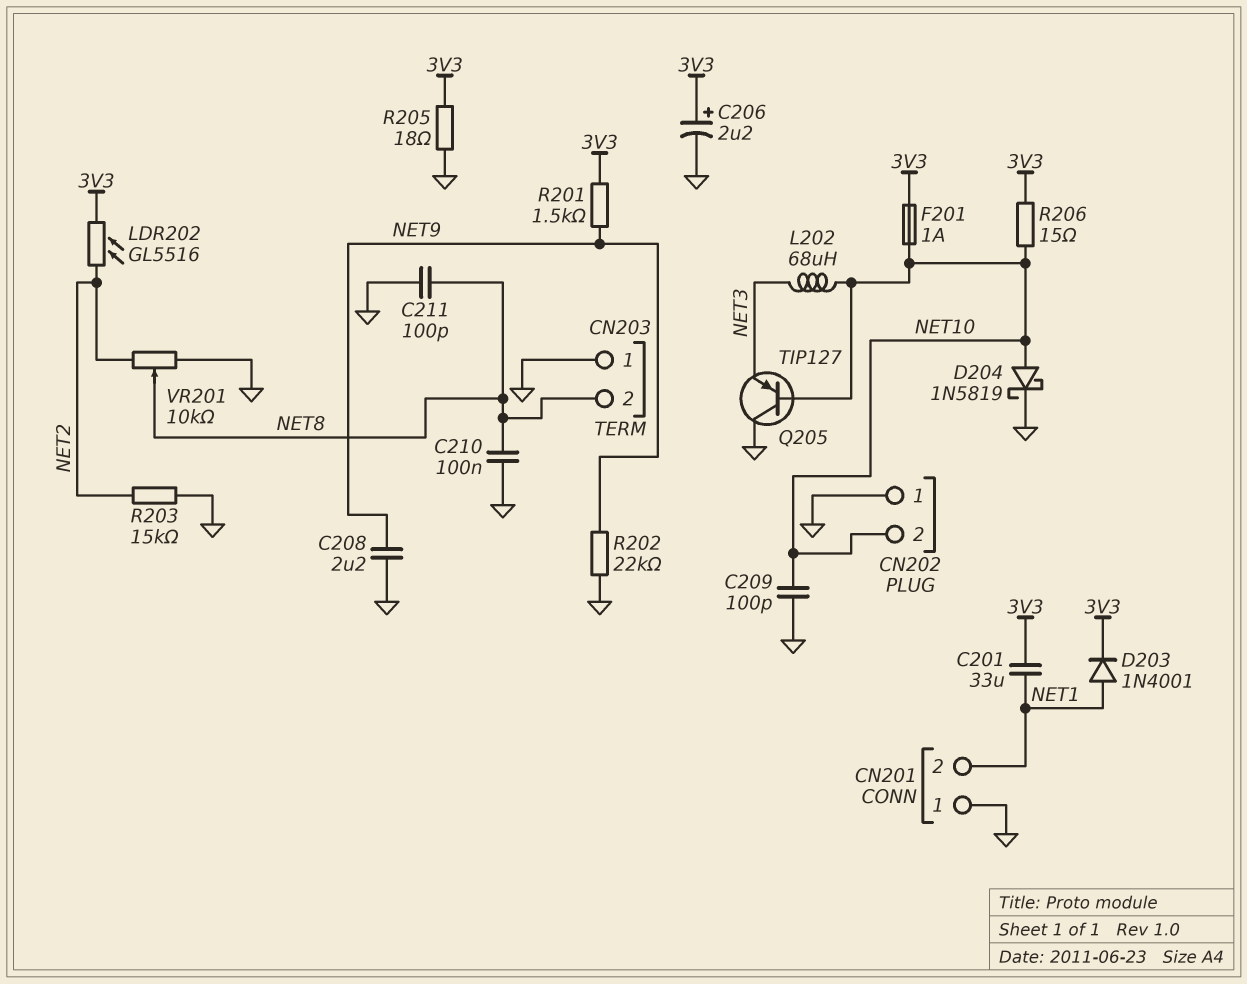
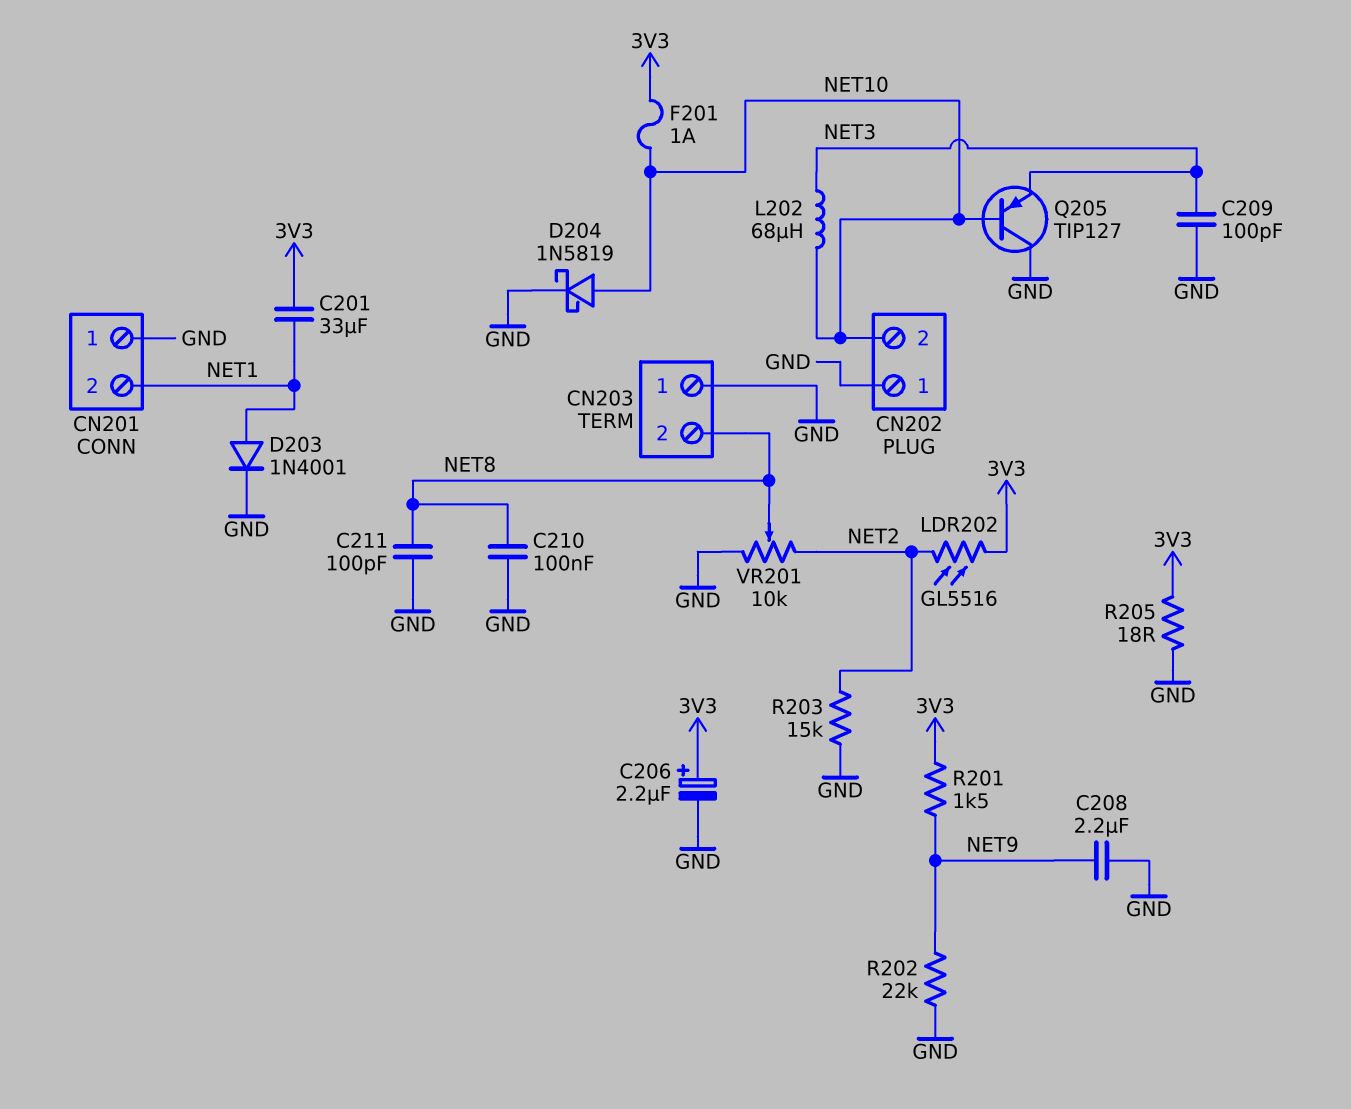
C209: 100pF (GND, NET10) -> 100pF (GND, NET3)
D203: diode 1N4001 (A NET1, K 3V3) -> diode 1N4001 (A NET1, K GND)
R206: 15 (3V3, NET10) -> none

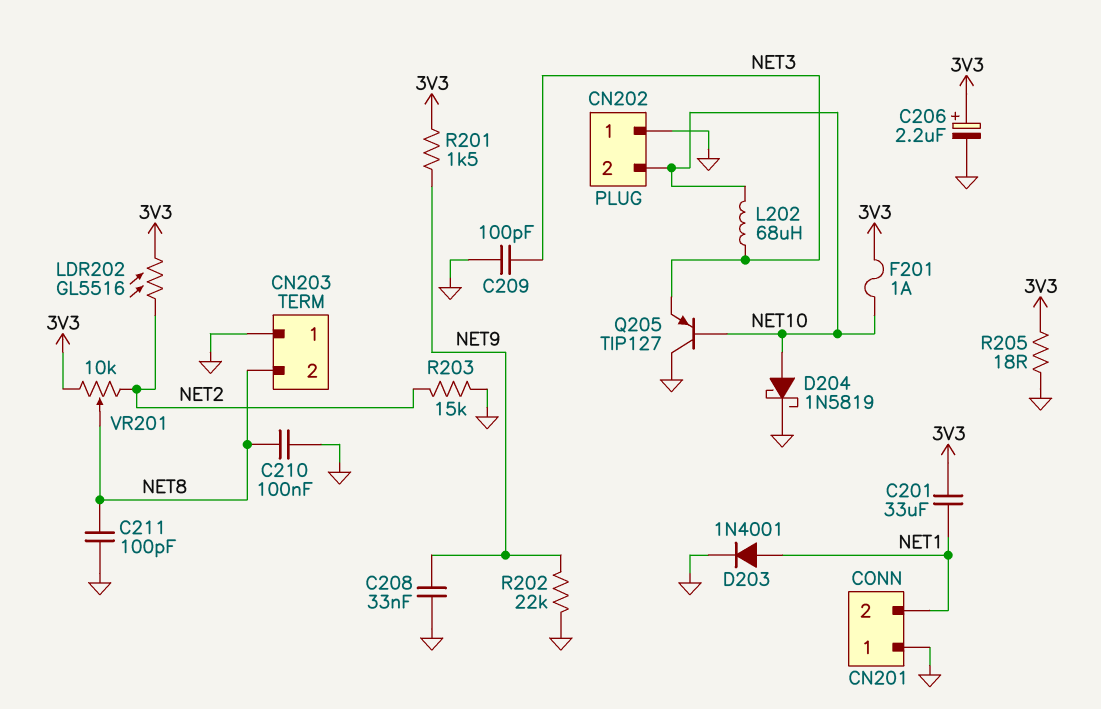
C208: 2.2uF (GND, NET9) -> 33nF (GND, NET9)
VR201: 10k (GND, NET2, wiper NET8) -> 10k (3V3, NET2, wiper NET8)

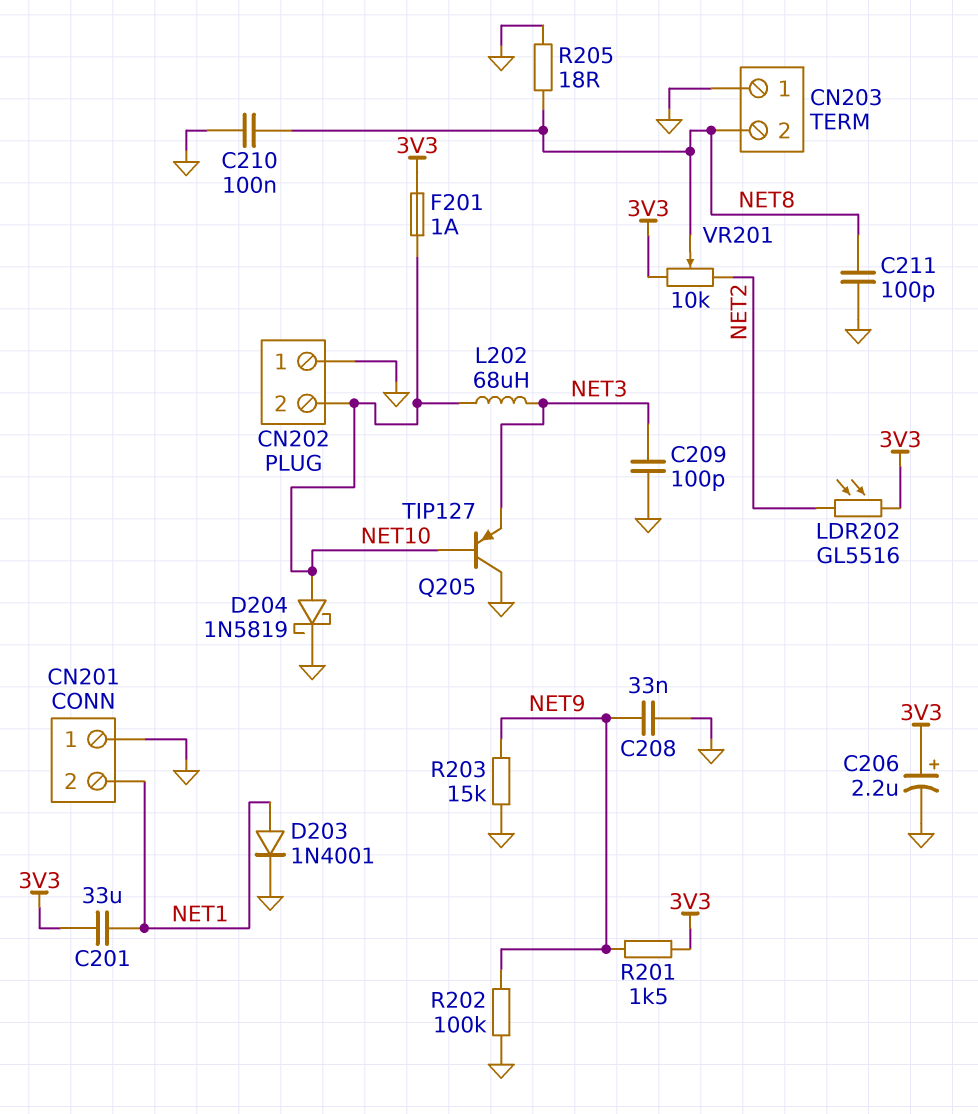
R202: 22k (GND, NET9) -> 100k (GND, NET9)
R203: 15k (GND, NET2) -> 15k (GND, NET9)
R205: 18 (3V3, GND) -> 18 (GND, NET8)

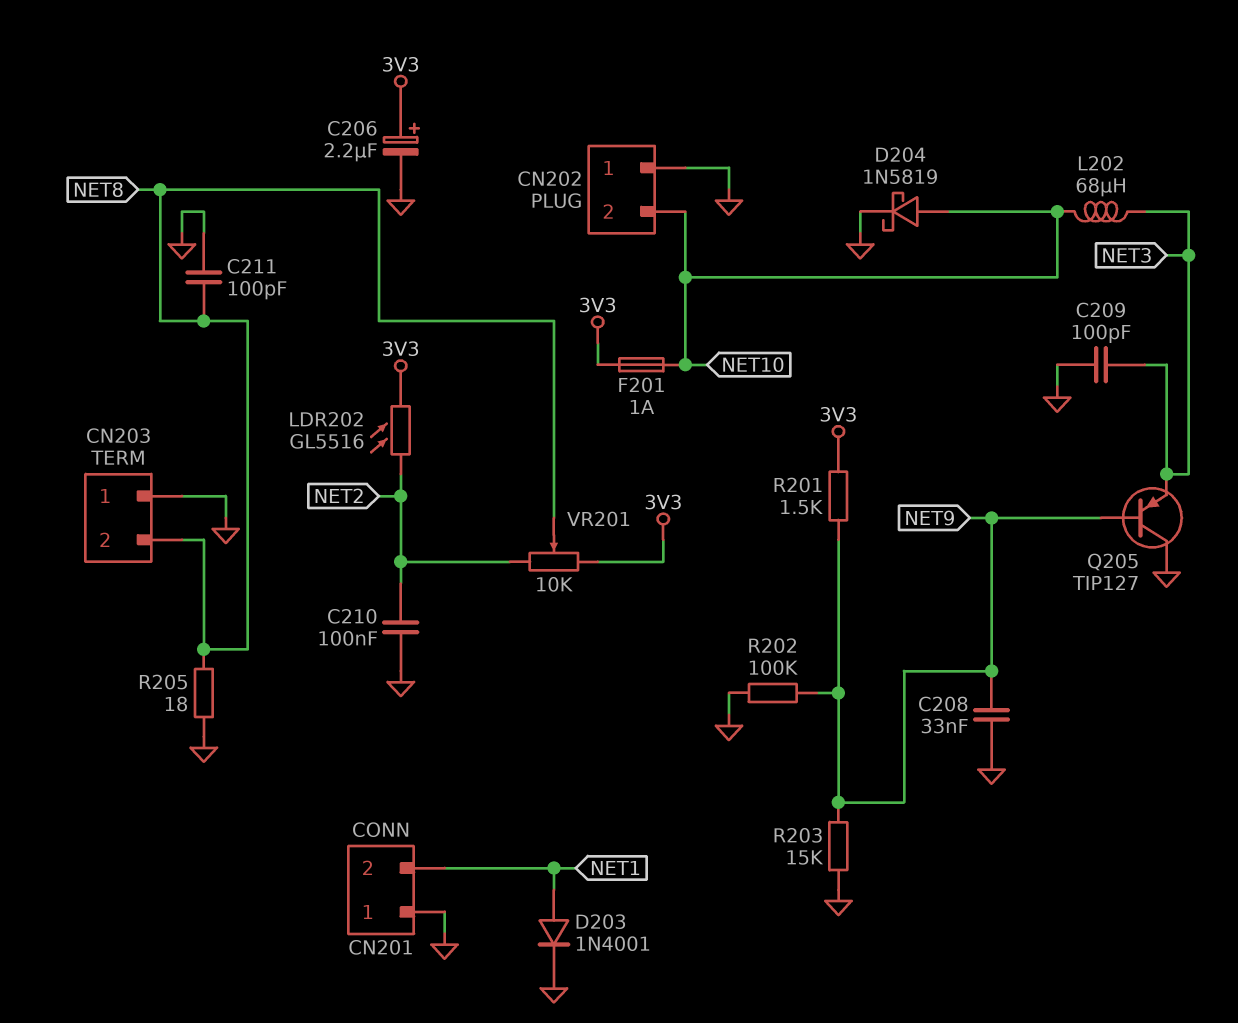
C201: 33uF (3V3, NET1) -> none
C210: 100nF (GND, NET8) -> 100nF (GND, NET2)
Q205: PNP TIP127 (B NET10, C GND, E NET3) -> PNP TIP127 (B NET9, C GND, E NET3)

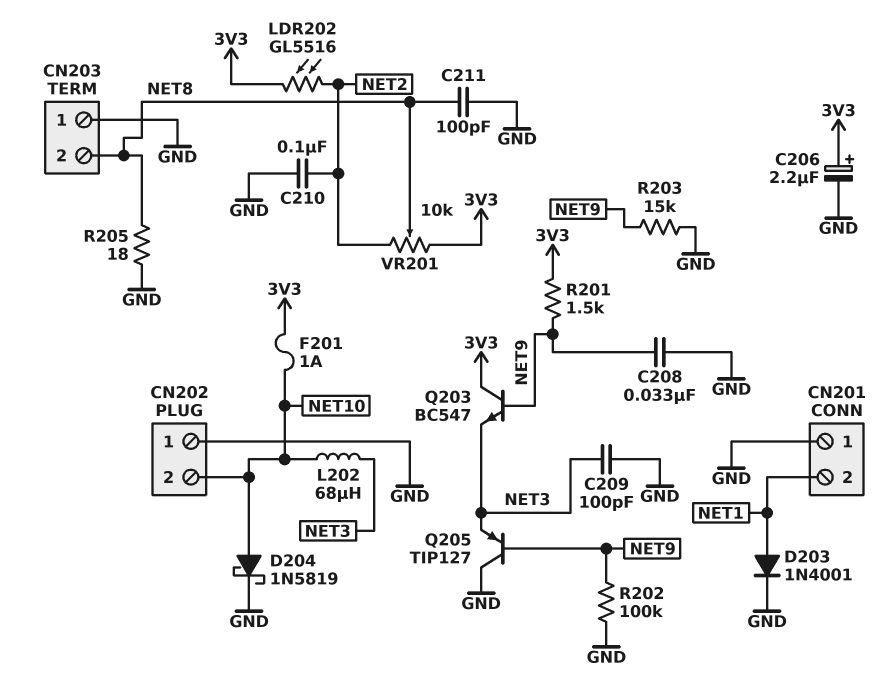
Q203: none -> NPN BC547 (B NET9, C 3V3, E NET3)

